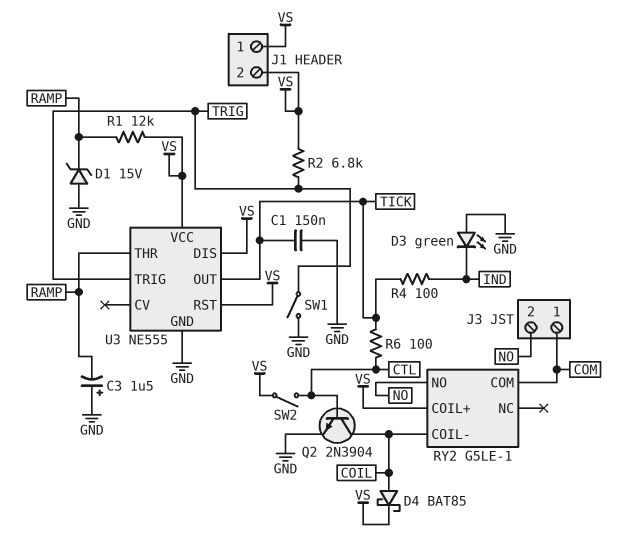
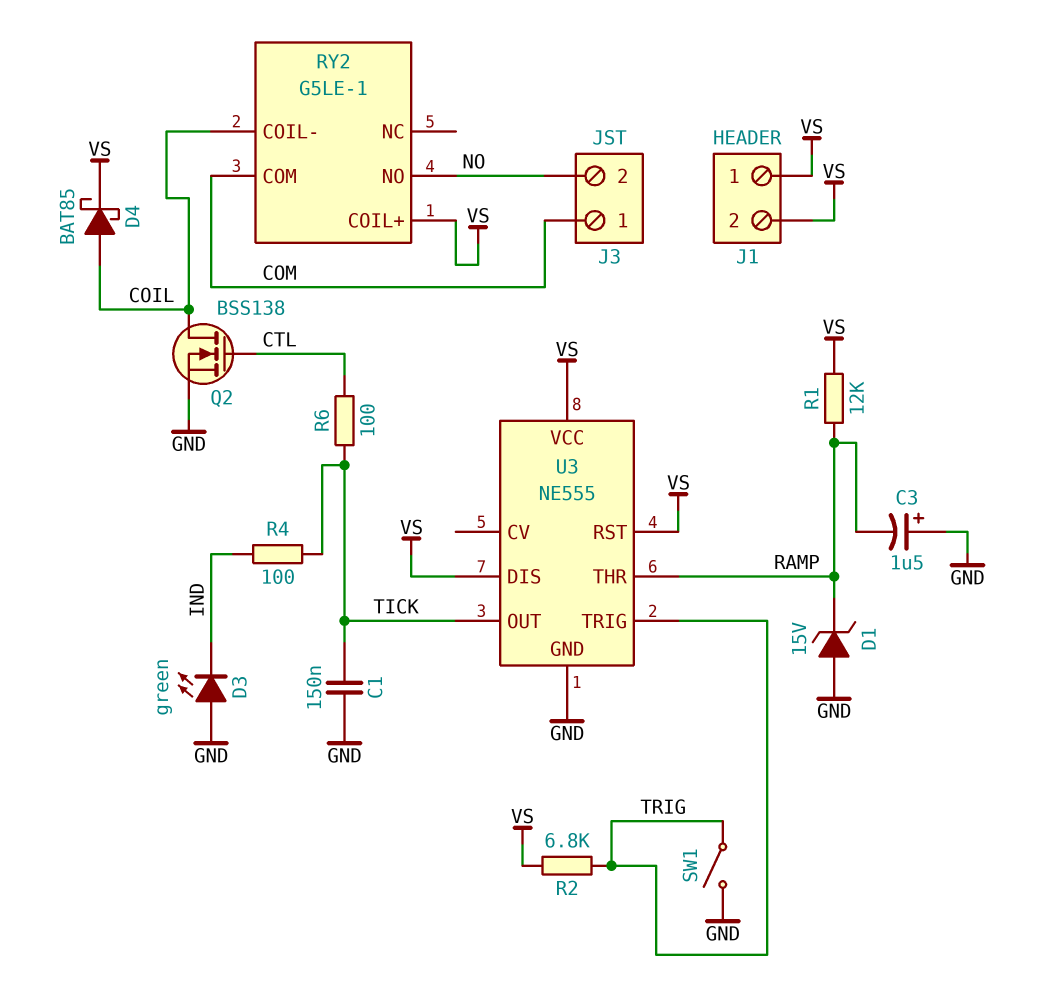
Q2: NPN 2N3904 (B CTL, C COIL, E GND) -> NMOS BSS138 (G CTL, D COIL, S GND)
SW2: switch (CTL, VS) -> none

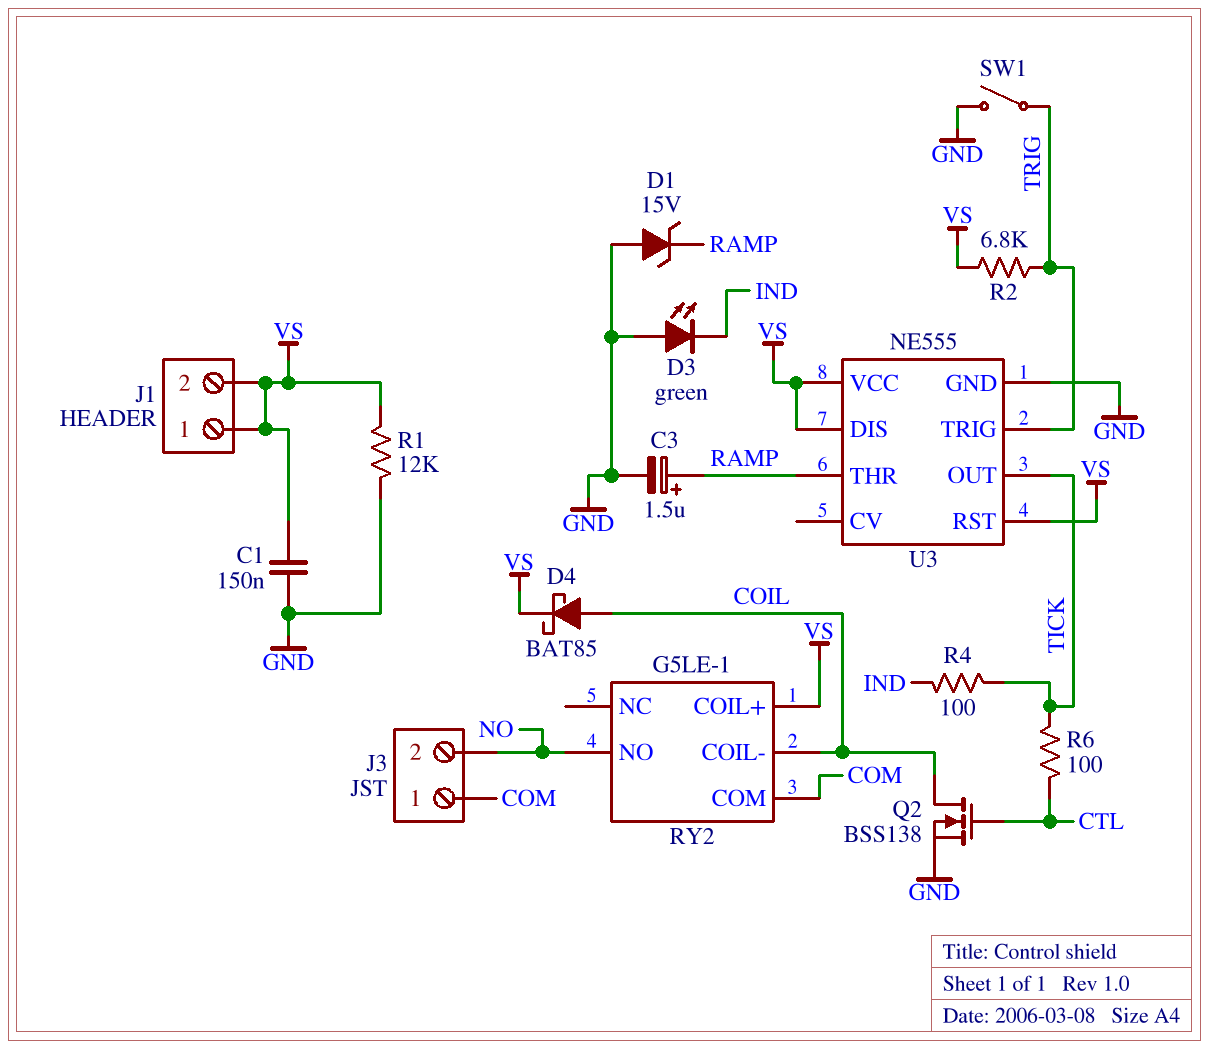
C1: 150nF (GND, TICK) -> 150nF (GND, VS)
C3: 1.5uF (plus GND, minus RAMP) -> 1.5uF (plus RAMP, minus GND)
R1: 12k (RAMP, VS) -> 12k (GND, VS)

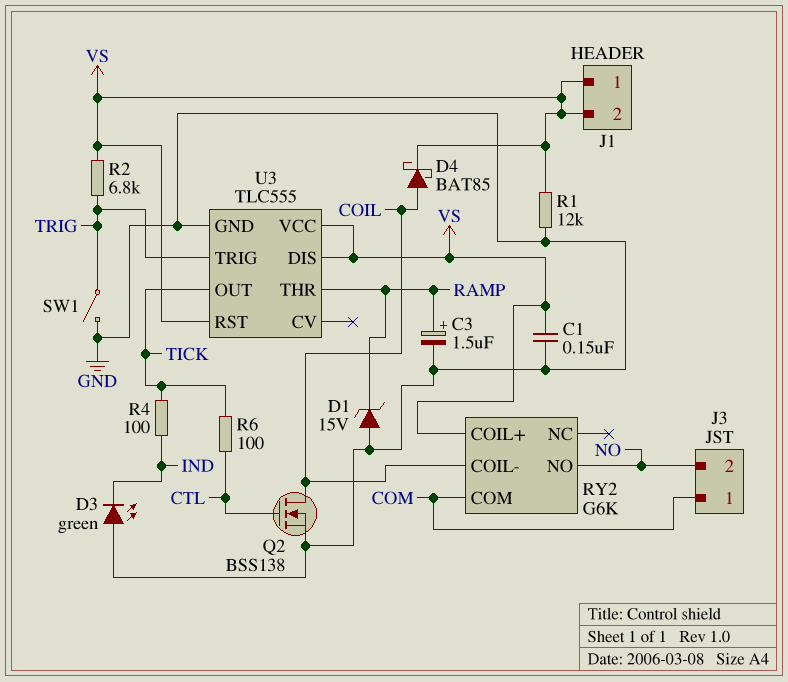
RY2: G5LE-1 -> G6K
U3: NE555 -> TLC555

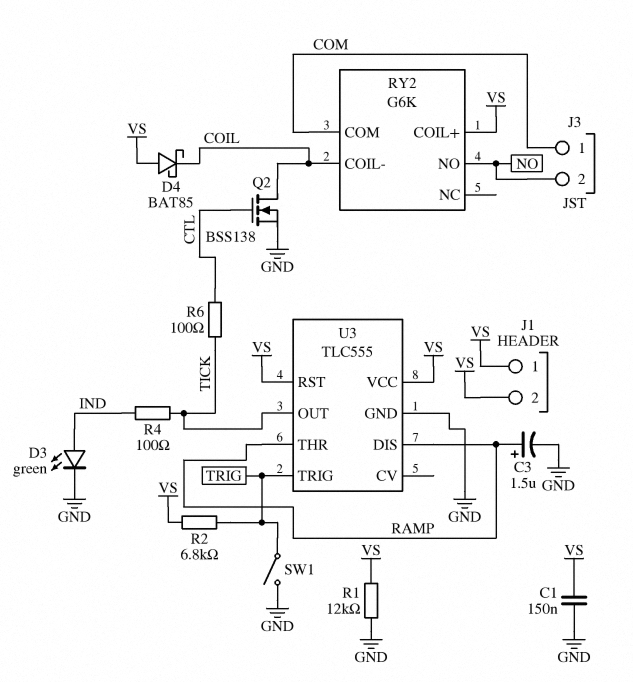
D1: zener 15V (A GND, K RAMP) -> none
D3: LED green (A GND, K IND) -> LED green (A IND, K GND)
D4: schottky BAT85 (A COIL, K VS) -> schottky BAT85 (A VS, K COIL)
U3 pin DIS: VS -> RAMP

